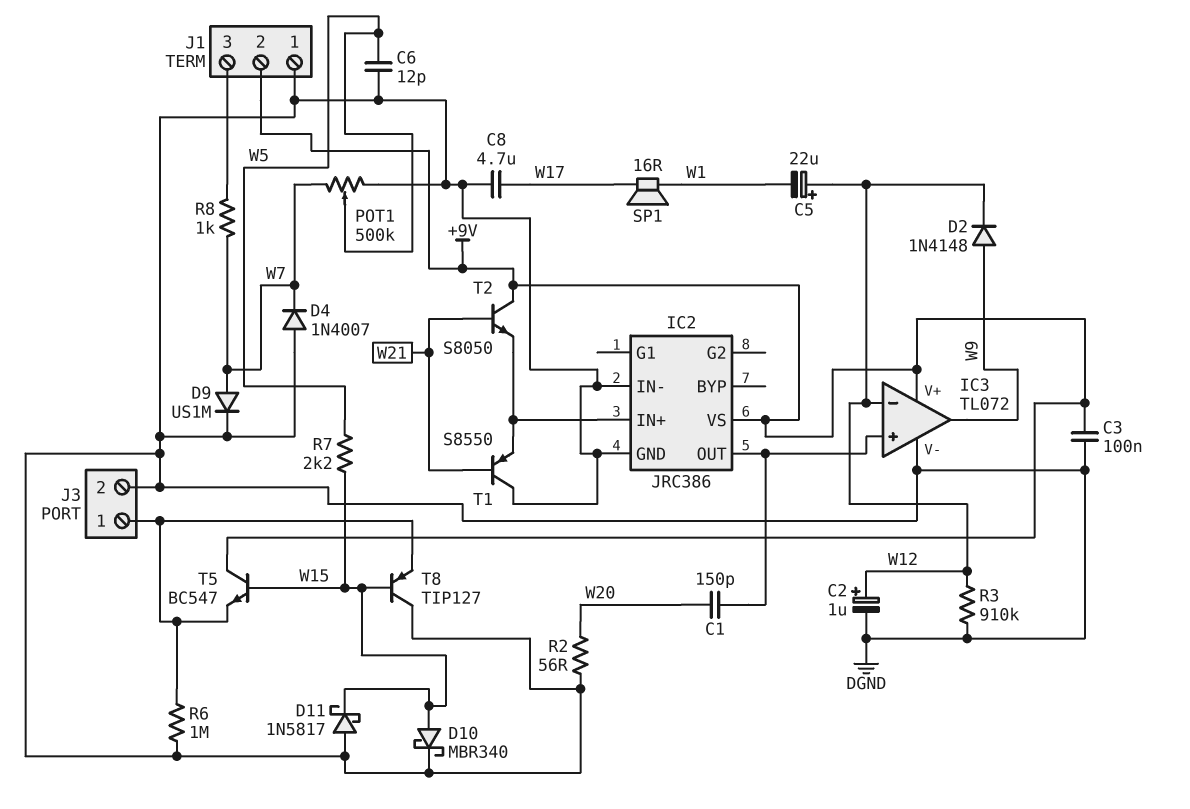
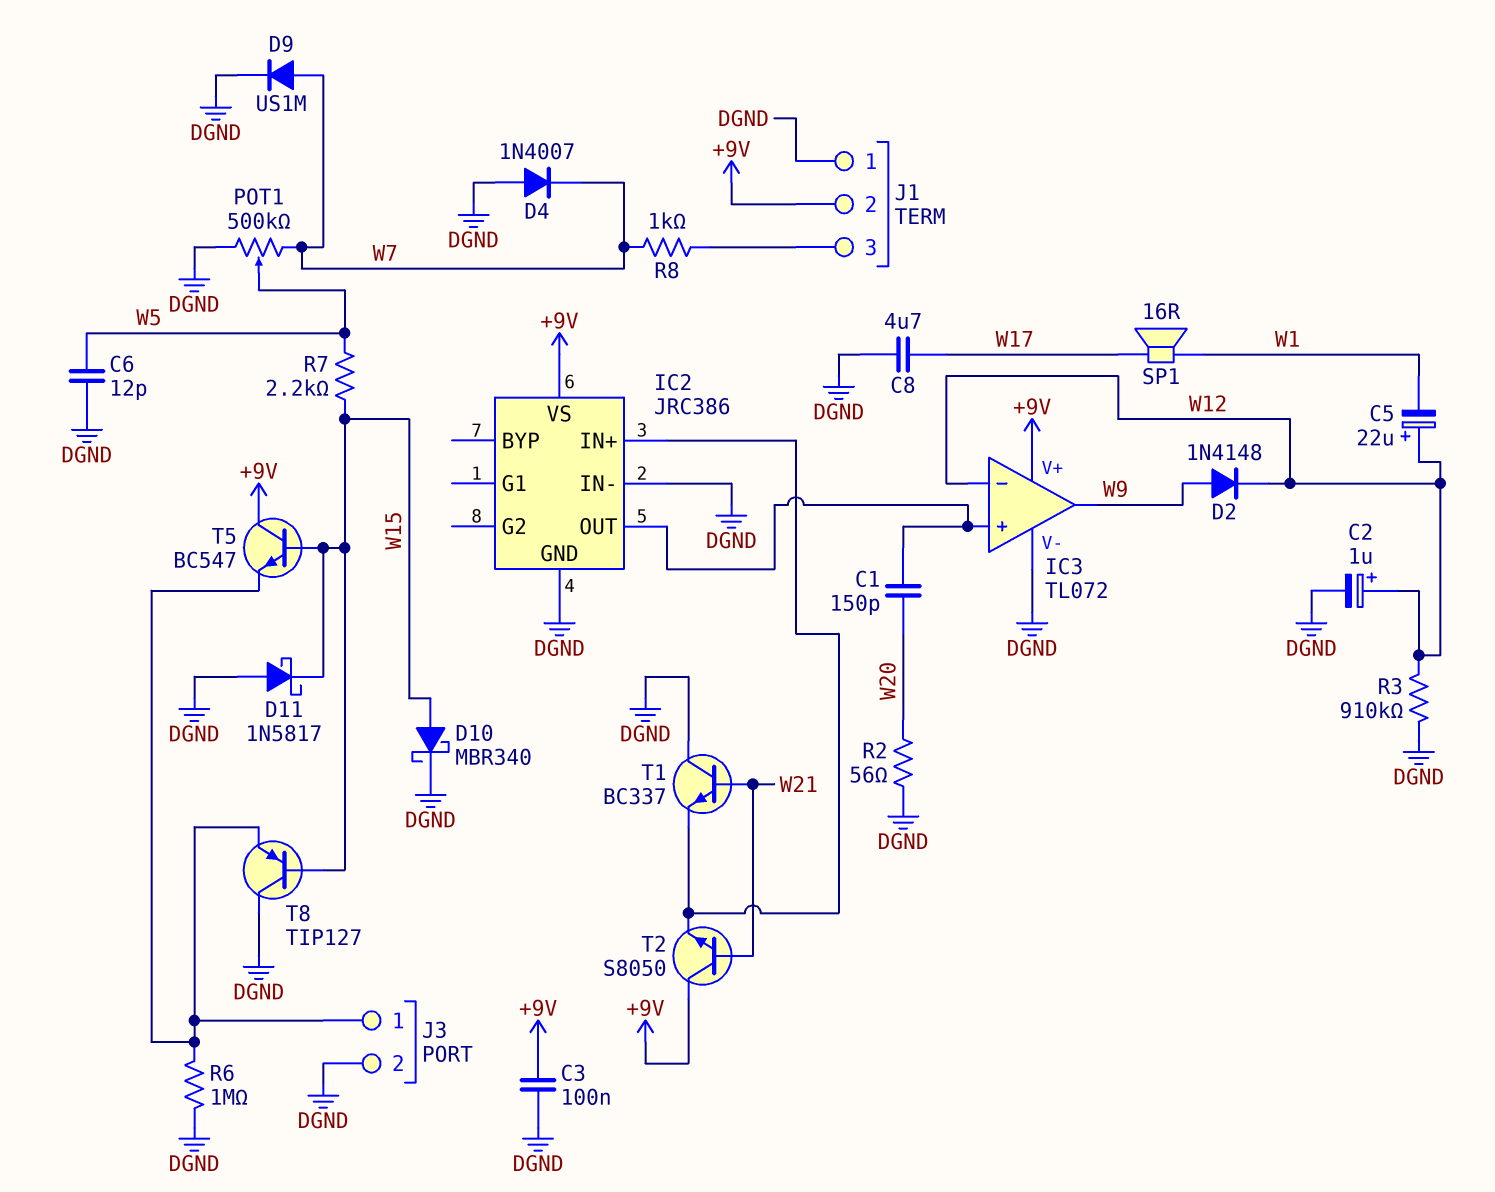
T1: PNP S8550 (B W21, C DGND, E IC2/IN+) -> NPN BC337 (B W21, C DGND, E IC2/IN+)

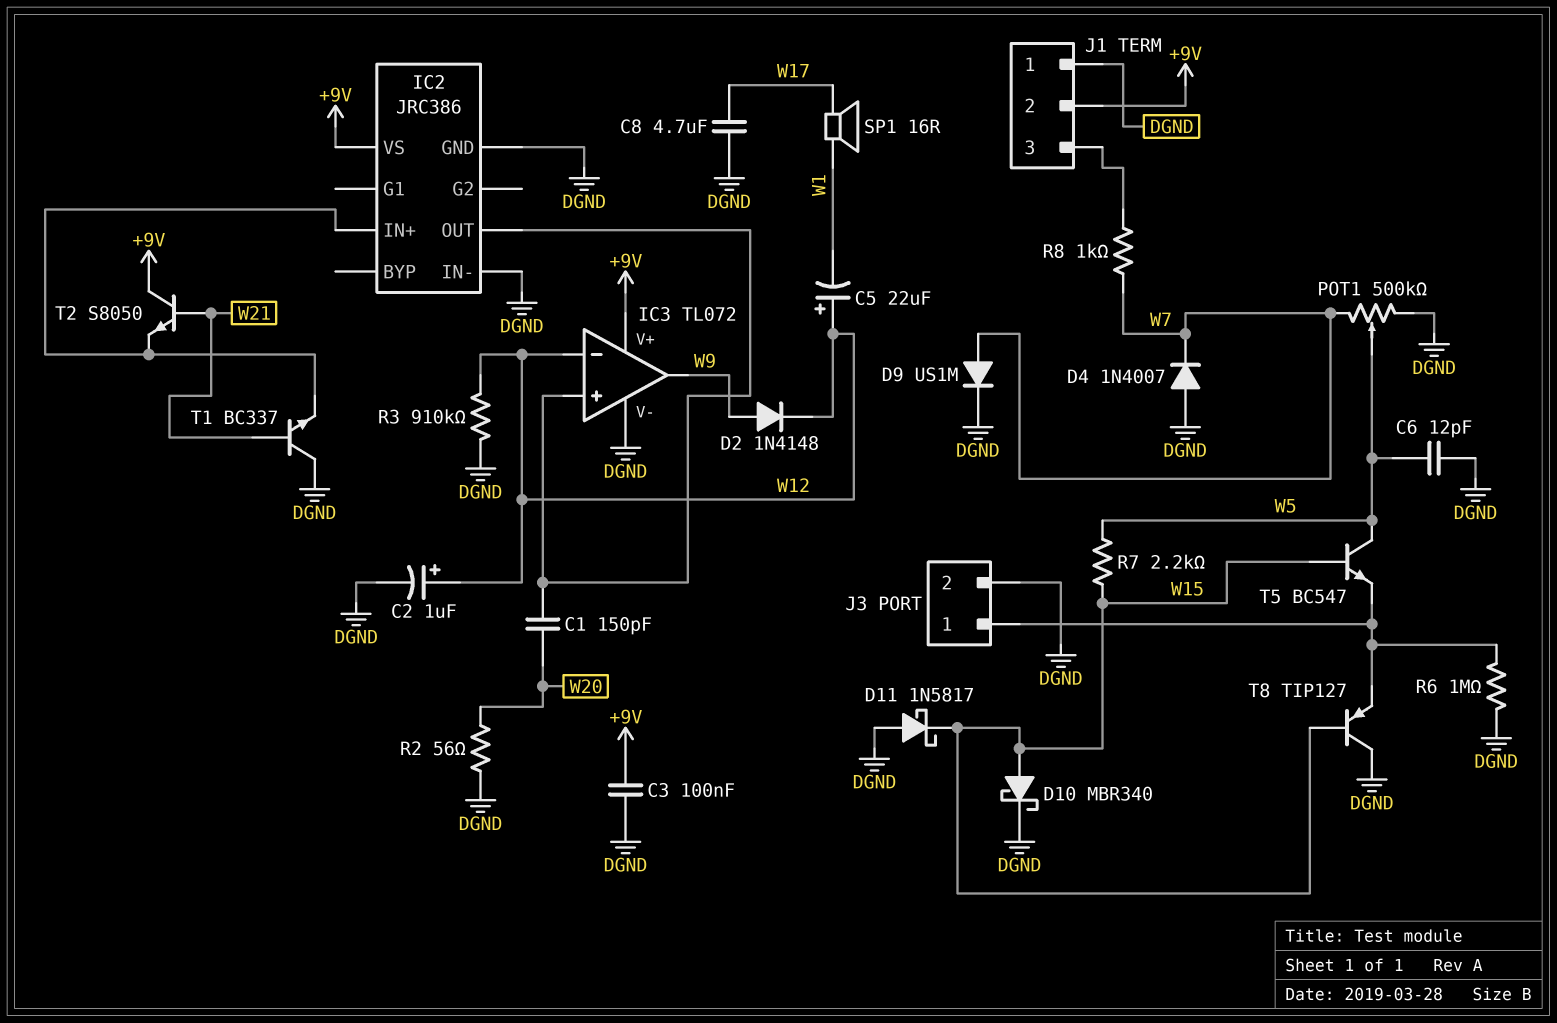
T5: NPN BC547 (B W15, C +9V, E J3/1) -> NPN BC547 (B W15, C W5, E J3/1)

